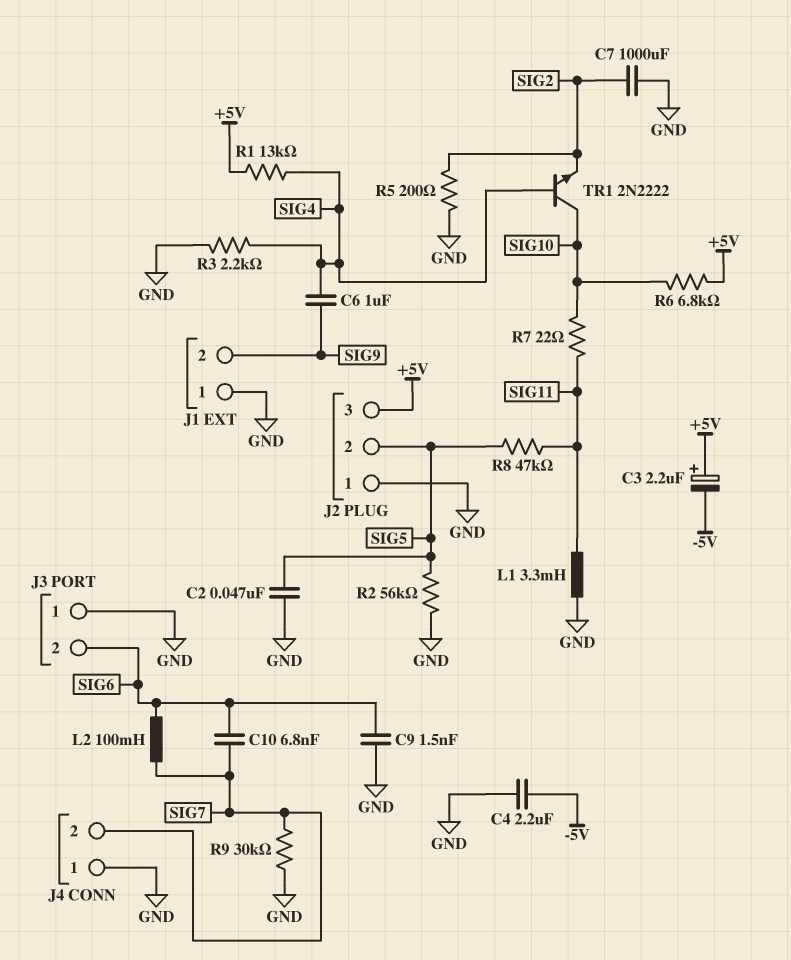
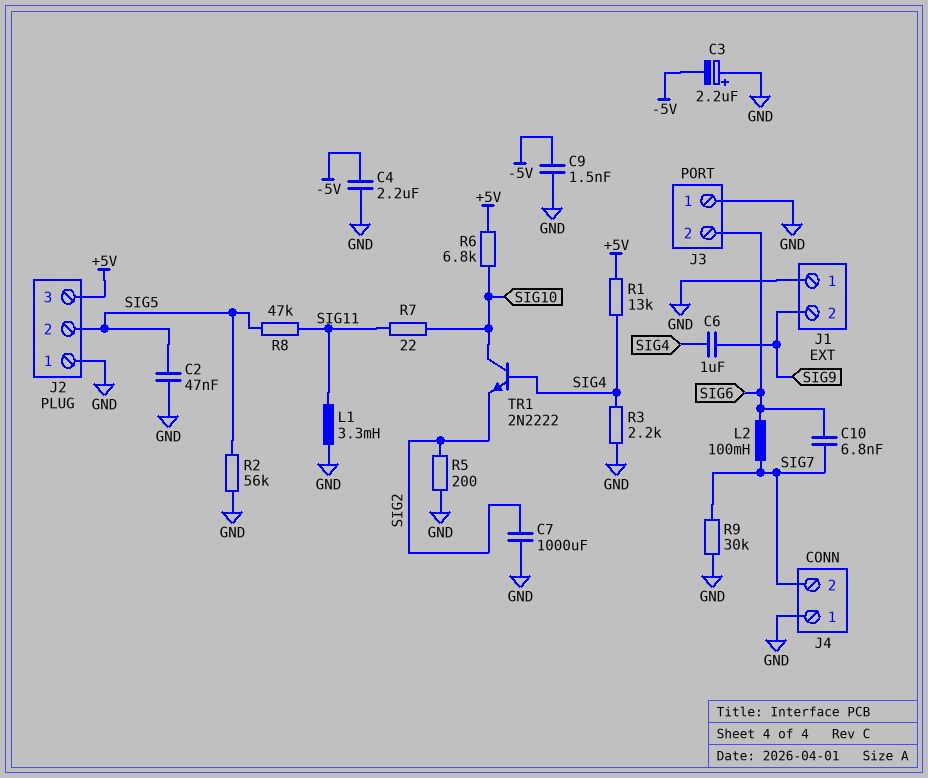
C3: 2.2uF (plus +5V, minus -5V) -> 2.2uF (plus GND, minus -5V)
C9: 1.5nF (GND, SIG6) -> 1.5nF (-5V, GND)

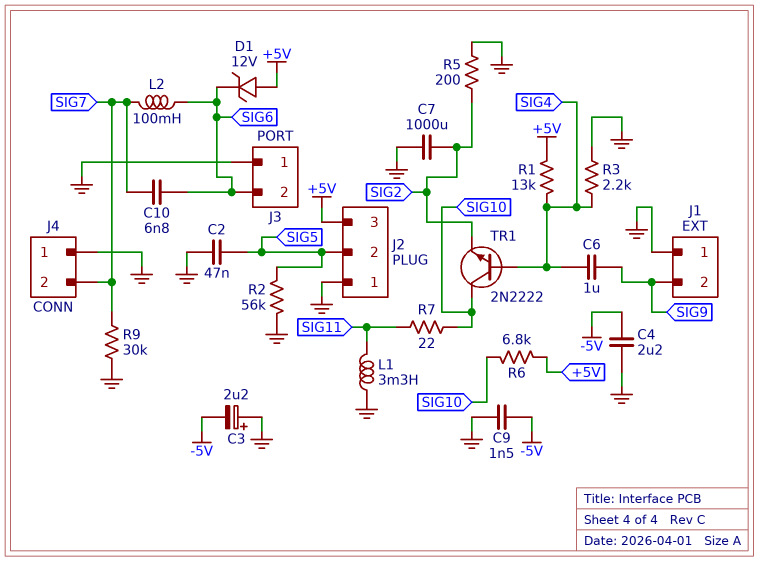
D1: none -> zener 12V (A +5V, K SIG6)
R8: 47k (SIG5, SIG11) -> none

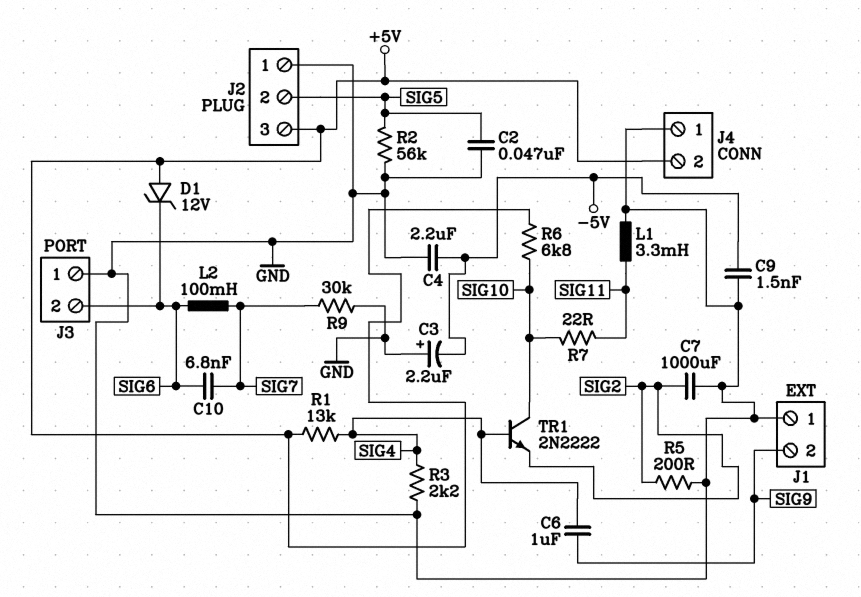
J4 pin 2: SIG7 -> +5V

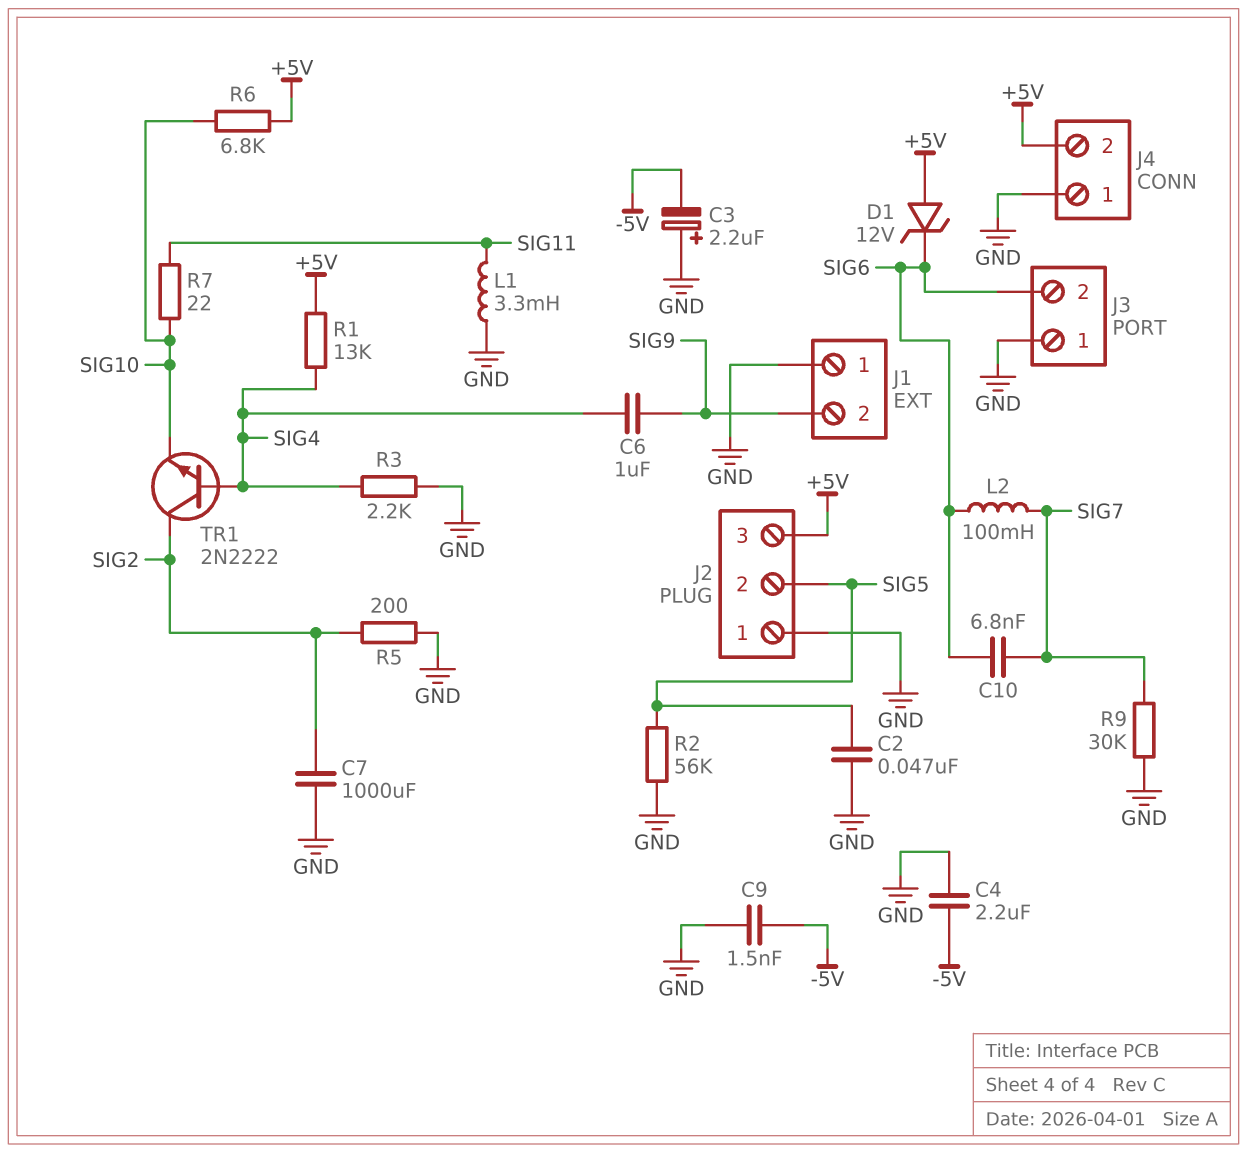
TR1: NPN 2N2222 (B SIG4, C SIG10, E SIG2) -> NPN 2N2222 (B SIG4, C SIG2, E SIG10)

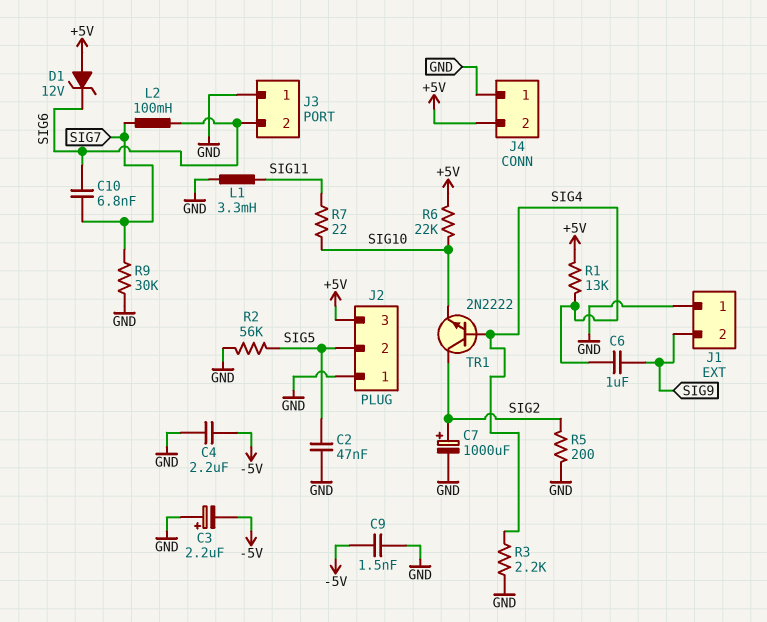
C7: 1000uF (GND, SIG2) -> 1000uF (plus SIG2, minus GND)
R6: 6.8k (+5V, SIG10) -> 22k (+5V, SIG10)

